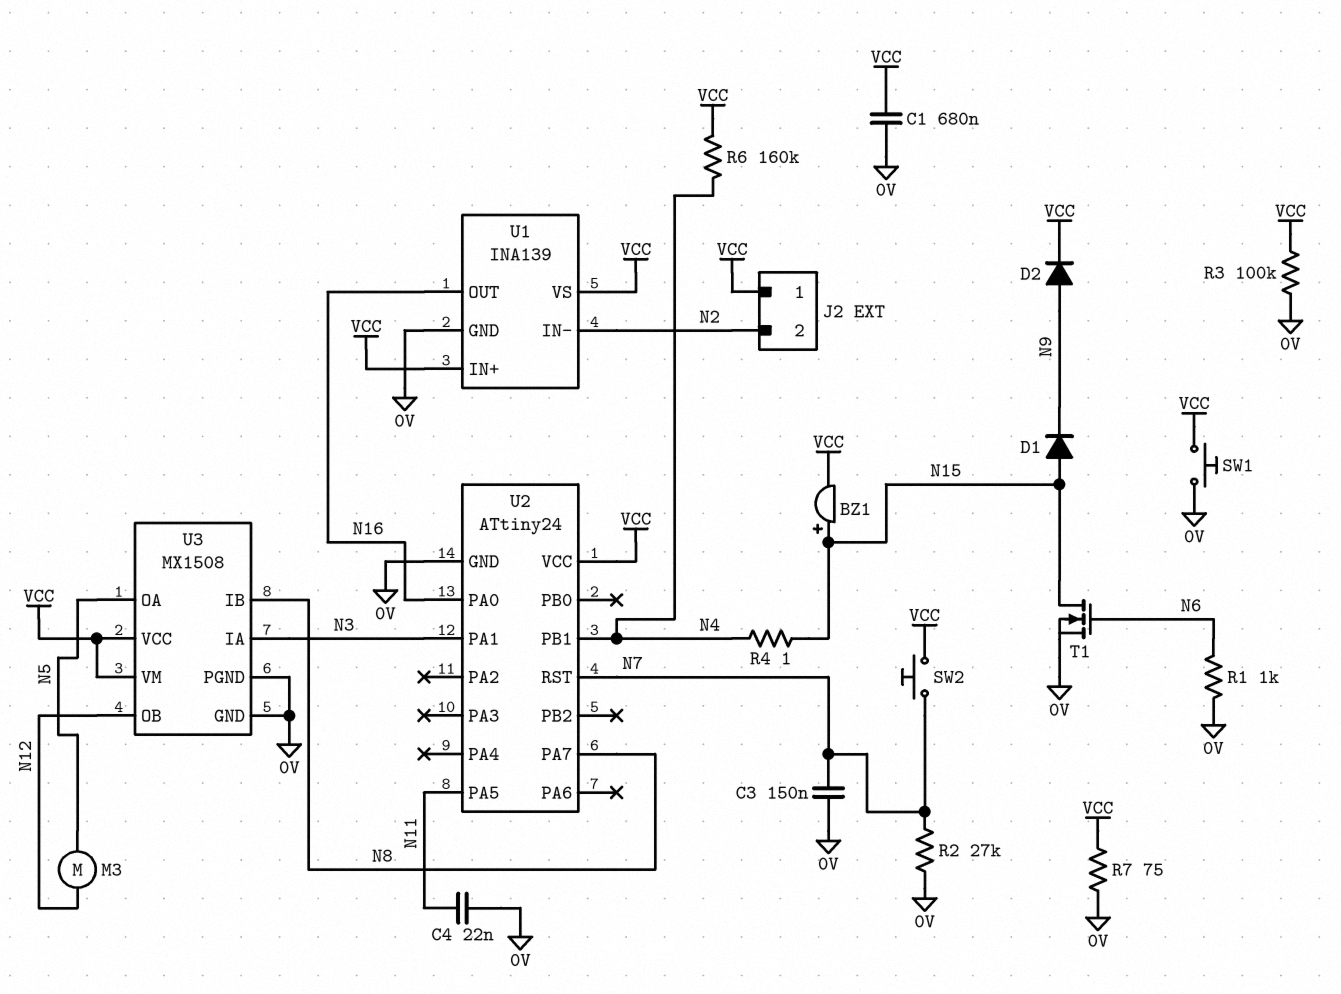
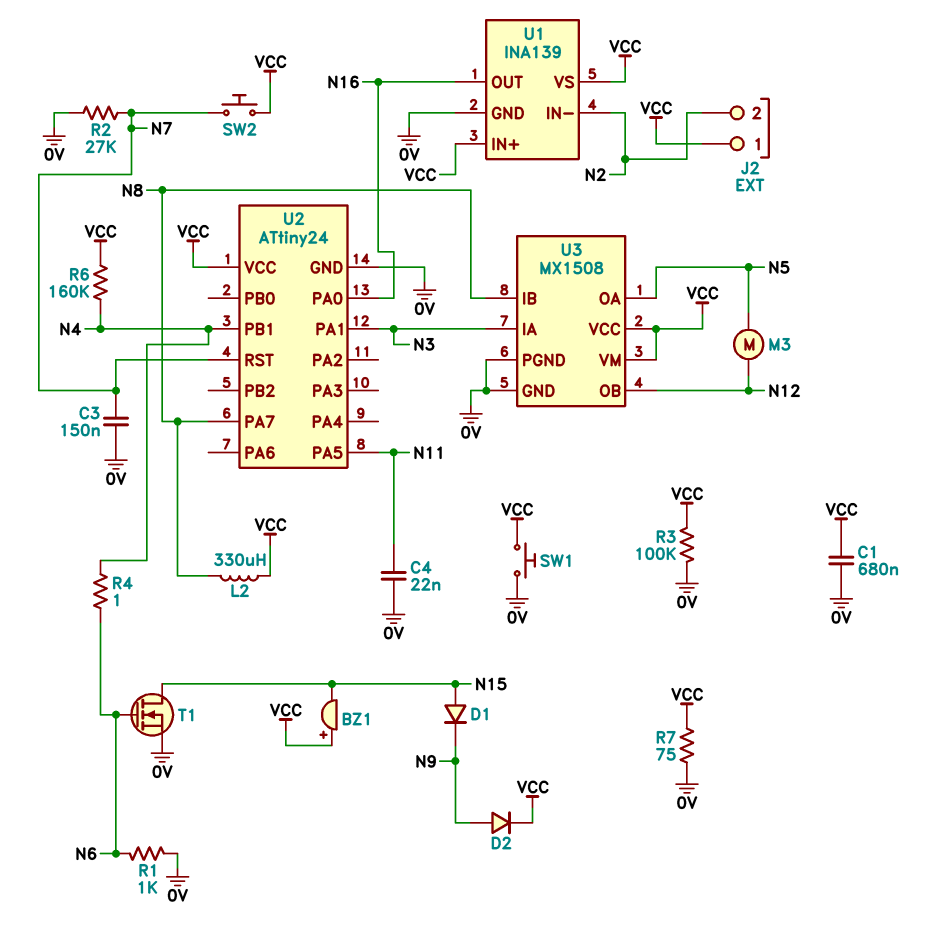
BZ1: buzzer (plus N15, minus VCC) -> buzzer (plus VCC, minus N15)
L2: none -> 330uH (N8, VCC)
R4: 1 (N4, N15) -> 1 (N4, N6)

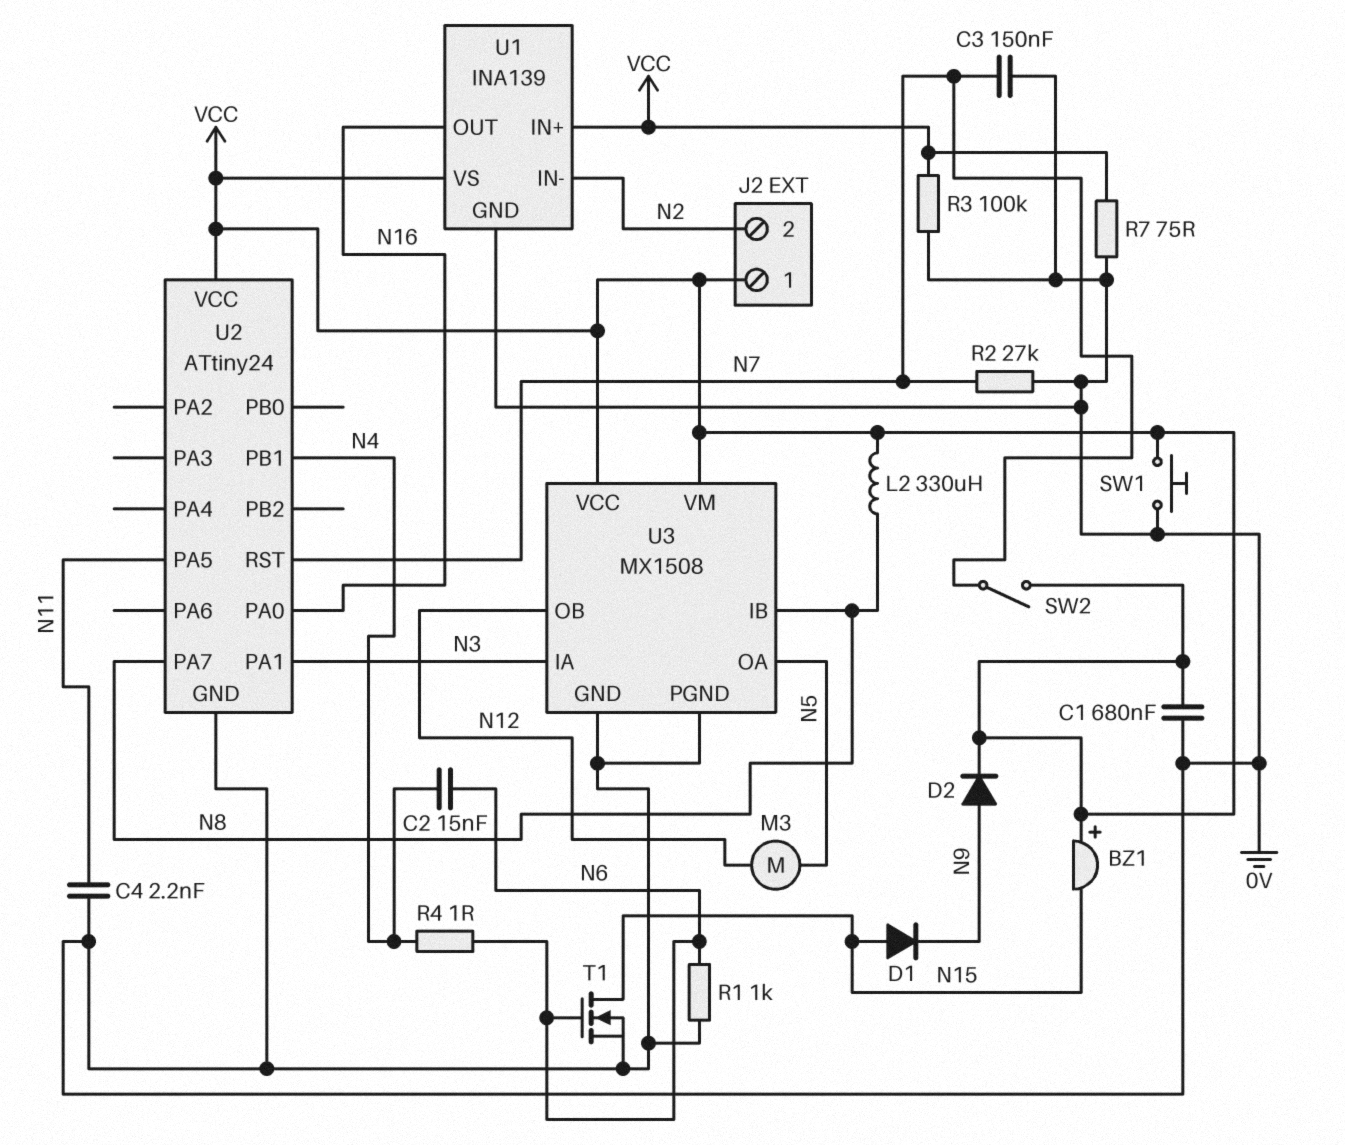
C2: none -> 15nF (N4, N6)
C4: 22nF (0V, N11) -> 2.2nF (0V, N11)
R6: 160k (N4, VCC) -> none
SW2: button (N7, VCC) -> switch (N7, VCC)

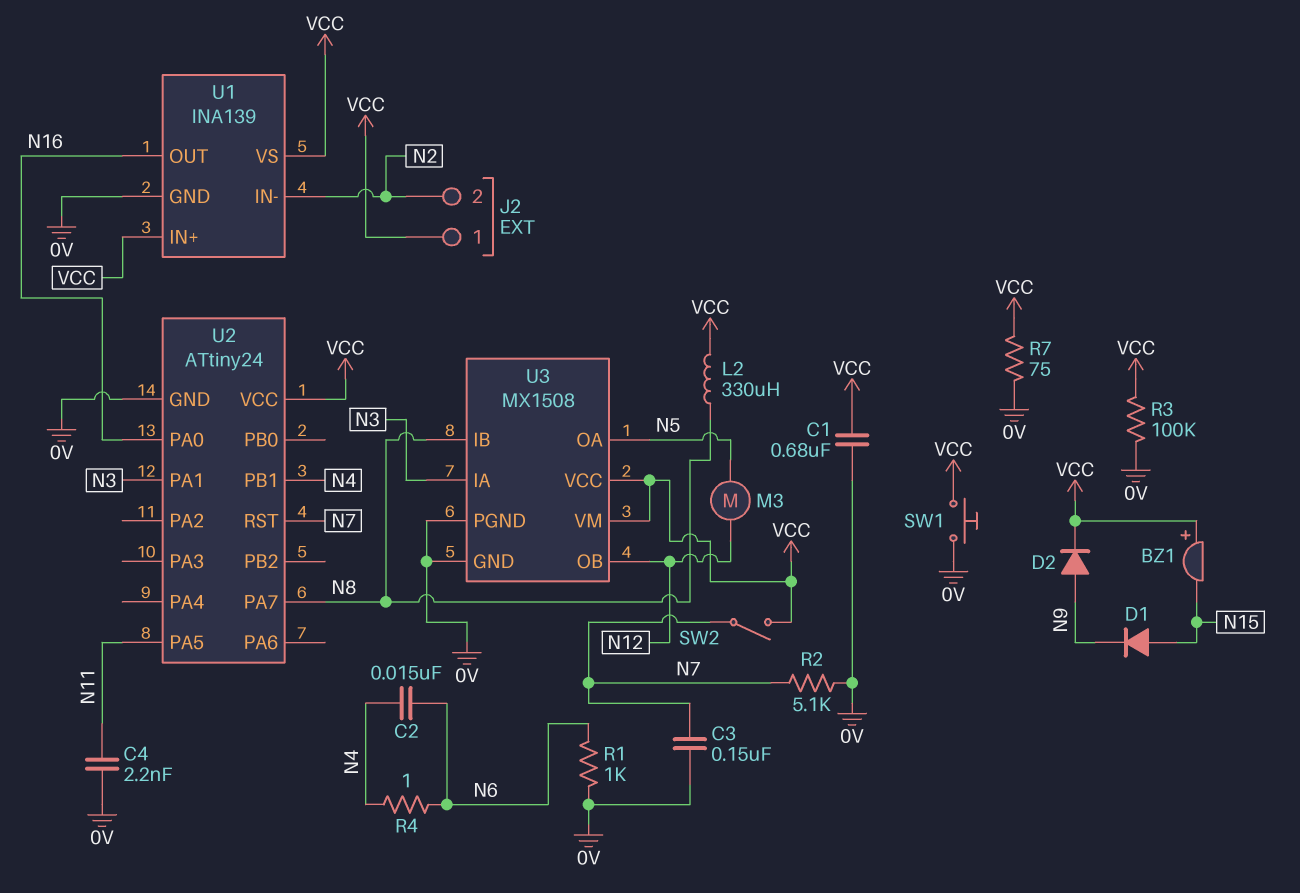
R2: 27k (0V, N7) -> 5.1k (0V, N7)
T1: NMOS (G N6, D N15, S 0V) -> none

